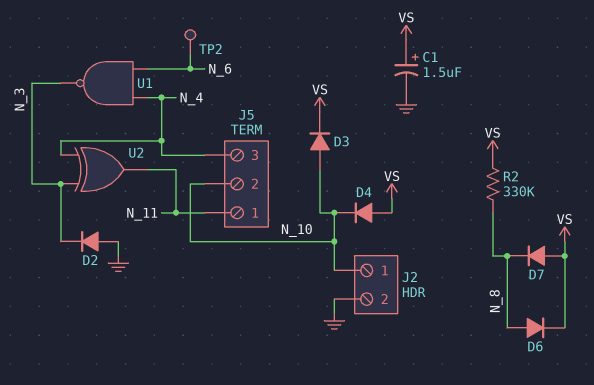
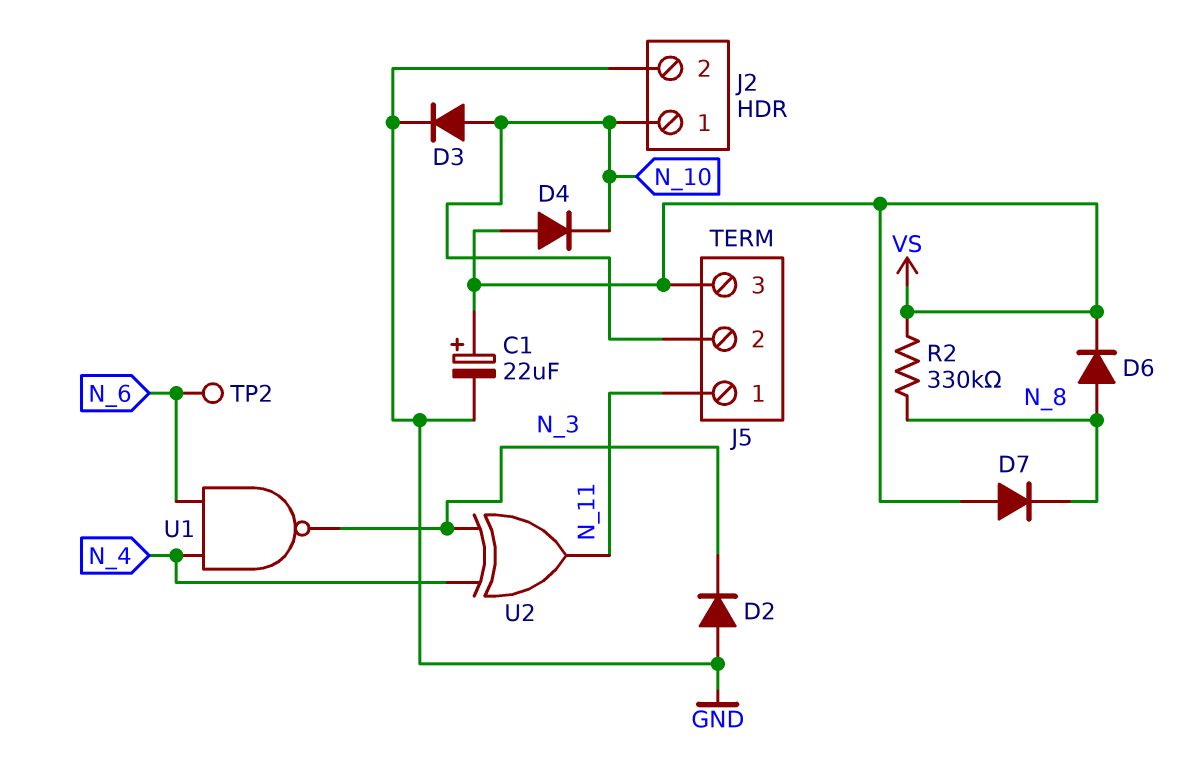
C1: 1.5uF (plus VS, minus GND) -> 22uF (plus VS, minus GND)
D3: diode (A N_10, K VS) -> diode (A N_10, K GND)
J5 pin 3: N_4 -> VS

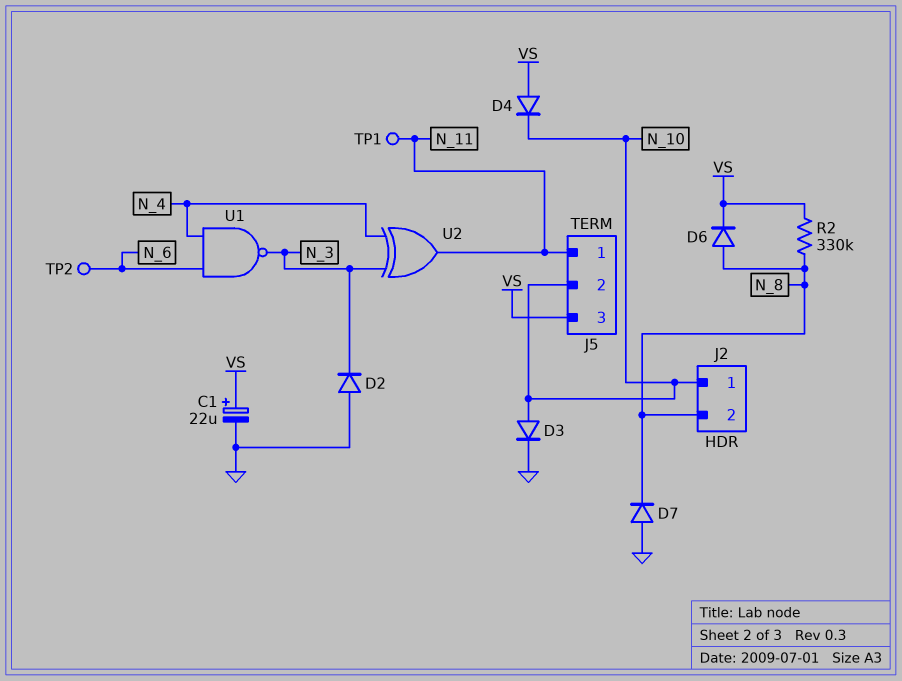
D7: diode (A VS, K N_8) -> diode (A GND, K N_8)
J2 pin 2: GND -> N_8
TP1: none -> test point (N_11)

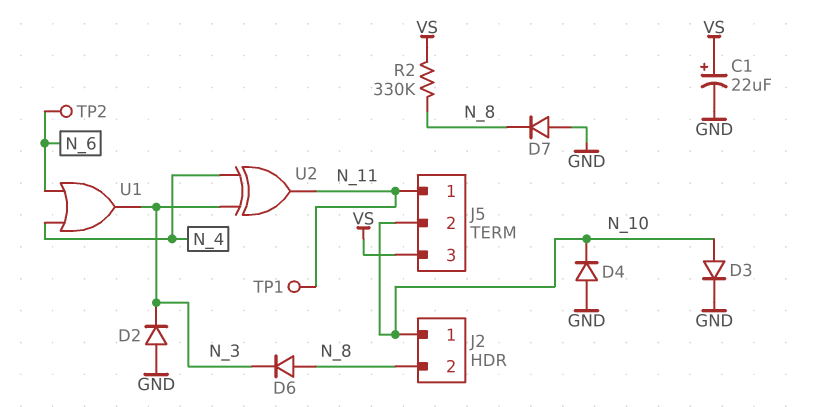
D4: diode (A VS, K N_10) -> diode (A GND, K N_10)
D6: diode (A N_8, K VS) -> diode (A N_8, K N_3)
U1: NAND (in N_4, in N_6, out N_3) -> OR (in N_4, in N_6, out N_3)

